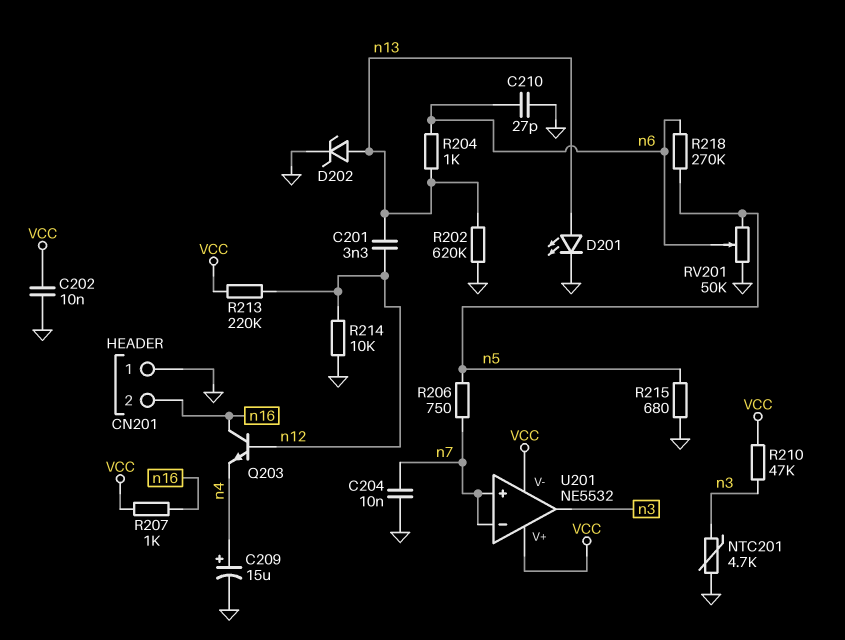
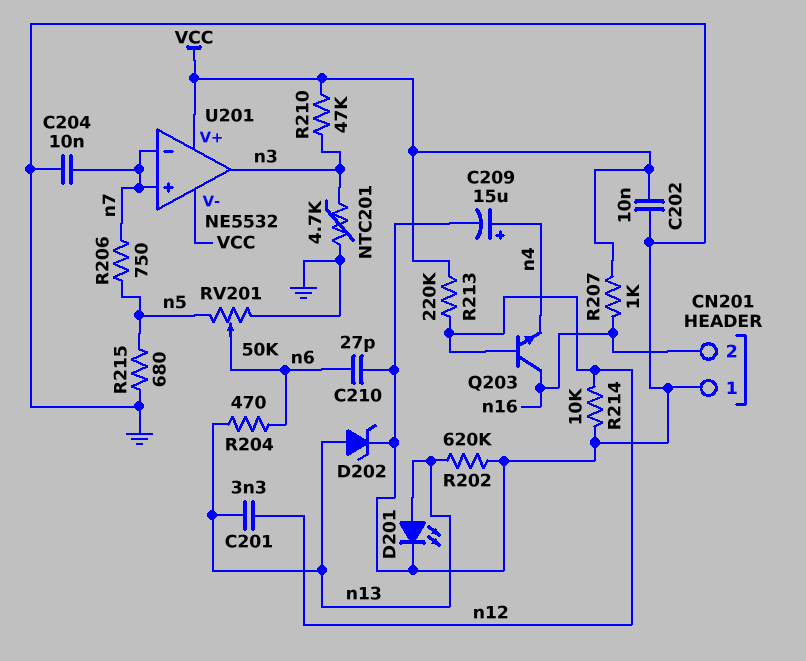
R204: 1k (n6, n13) -> 470 (n6, n13)
R218: 270k (n5, n6) -> none

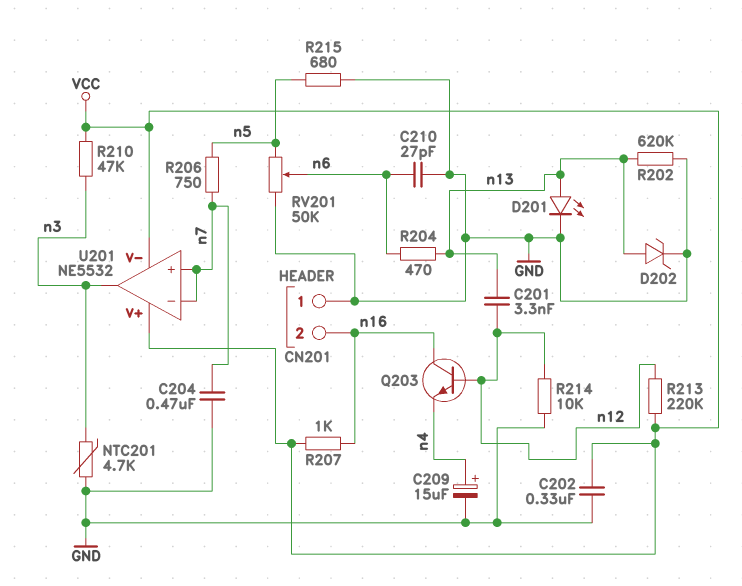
C202: 10nF (GND, VCC) -> 330nF (GND, VCC)
C204: 10nF (GND, n7) -> 470nF (GND, n7)

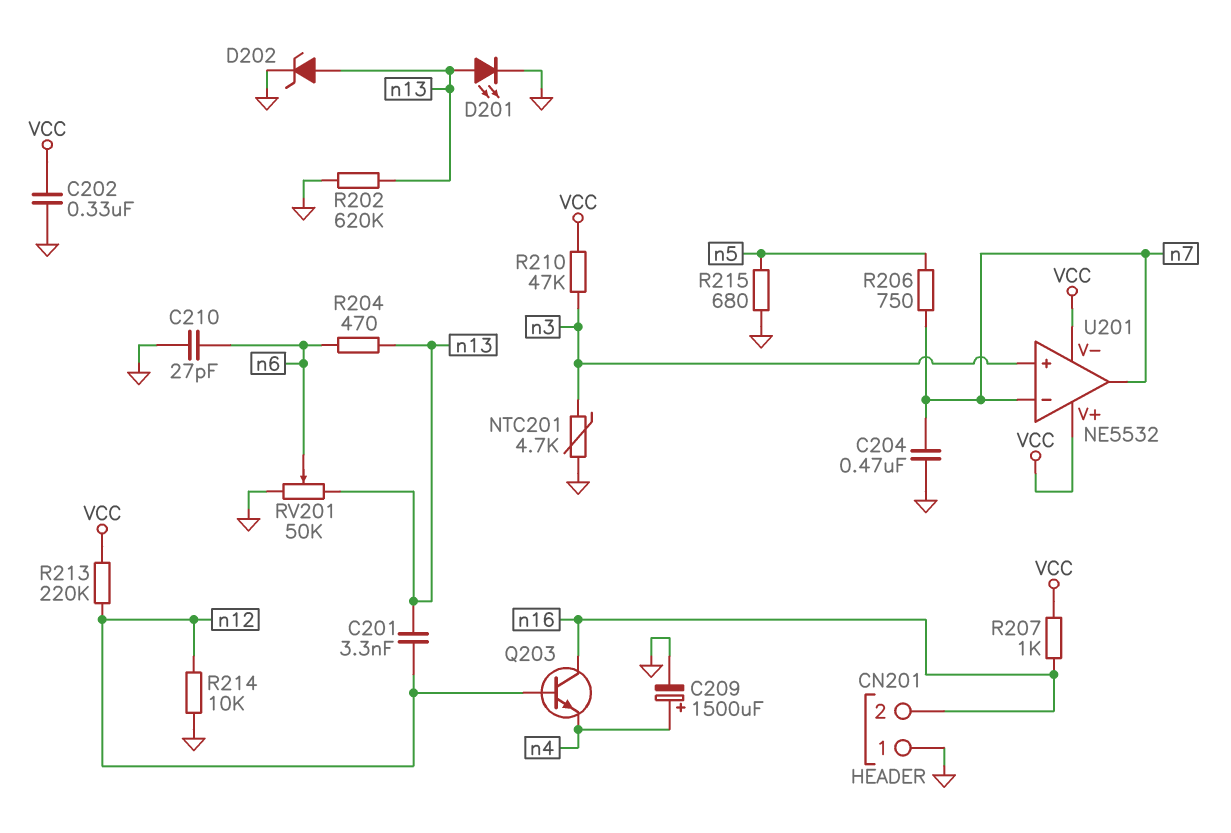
C209: 15uF (plus n4, minus GND) -> 1500uF (plus n4, minus GND)
RV201: 50k (GND, n5, wiper n6) -> 50k (GND, n13, wiper n6)
U201 pin in+: n7 -> n3
U201 pin out: n3 -> n7

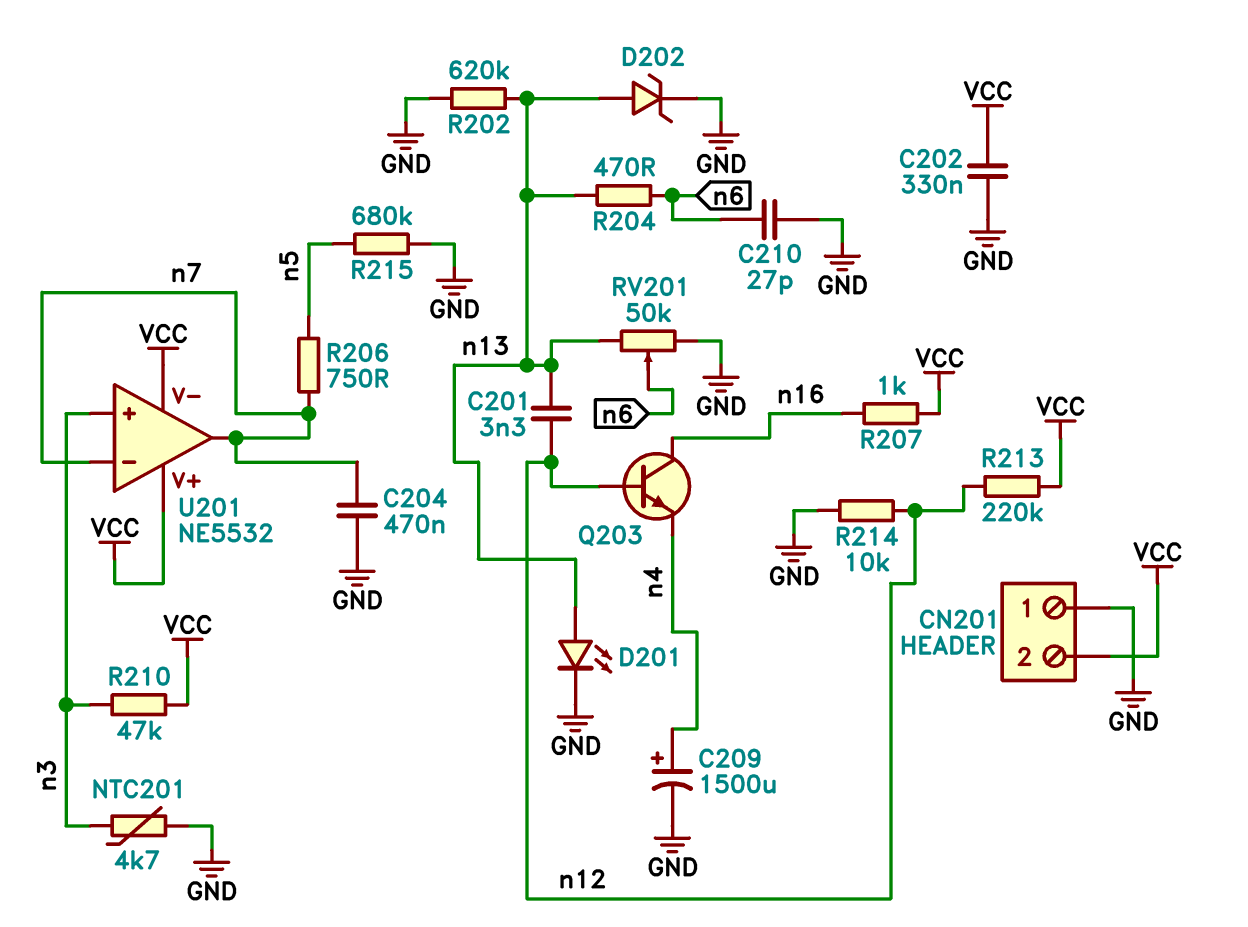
CN201 pin 2: n16 -> VCC
R215: 680 (GND, n5) -> 680k (GND, n5)

